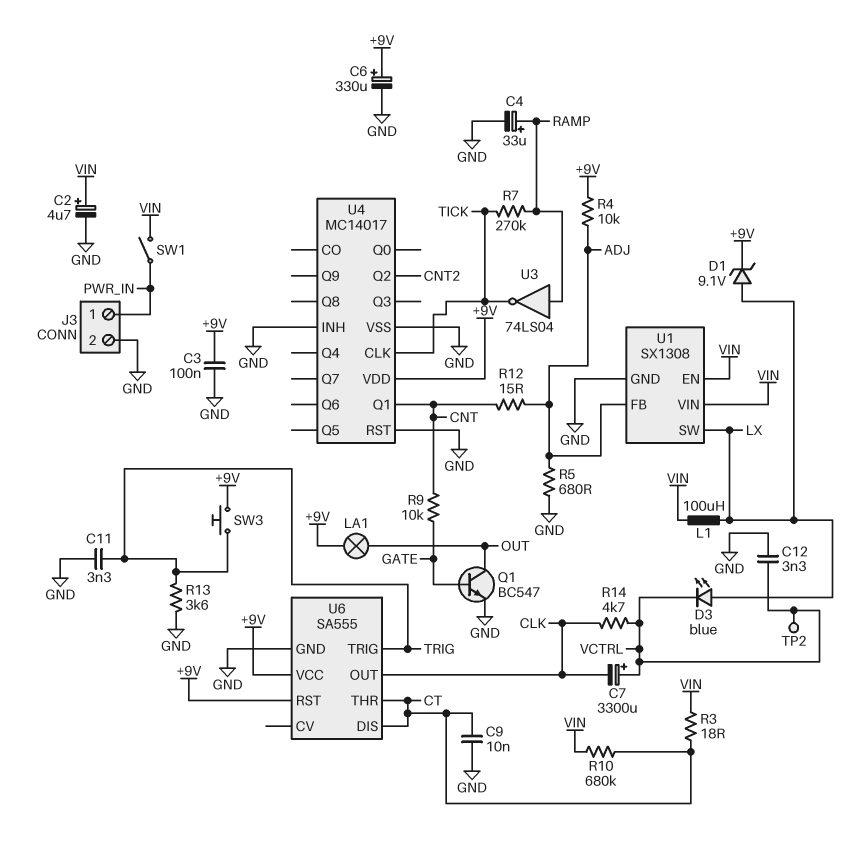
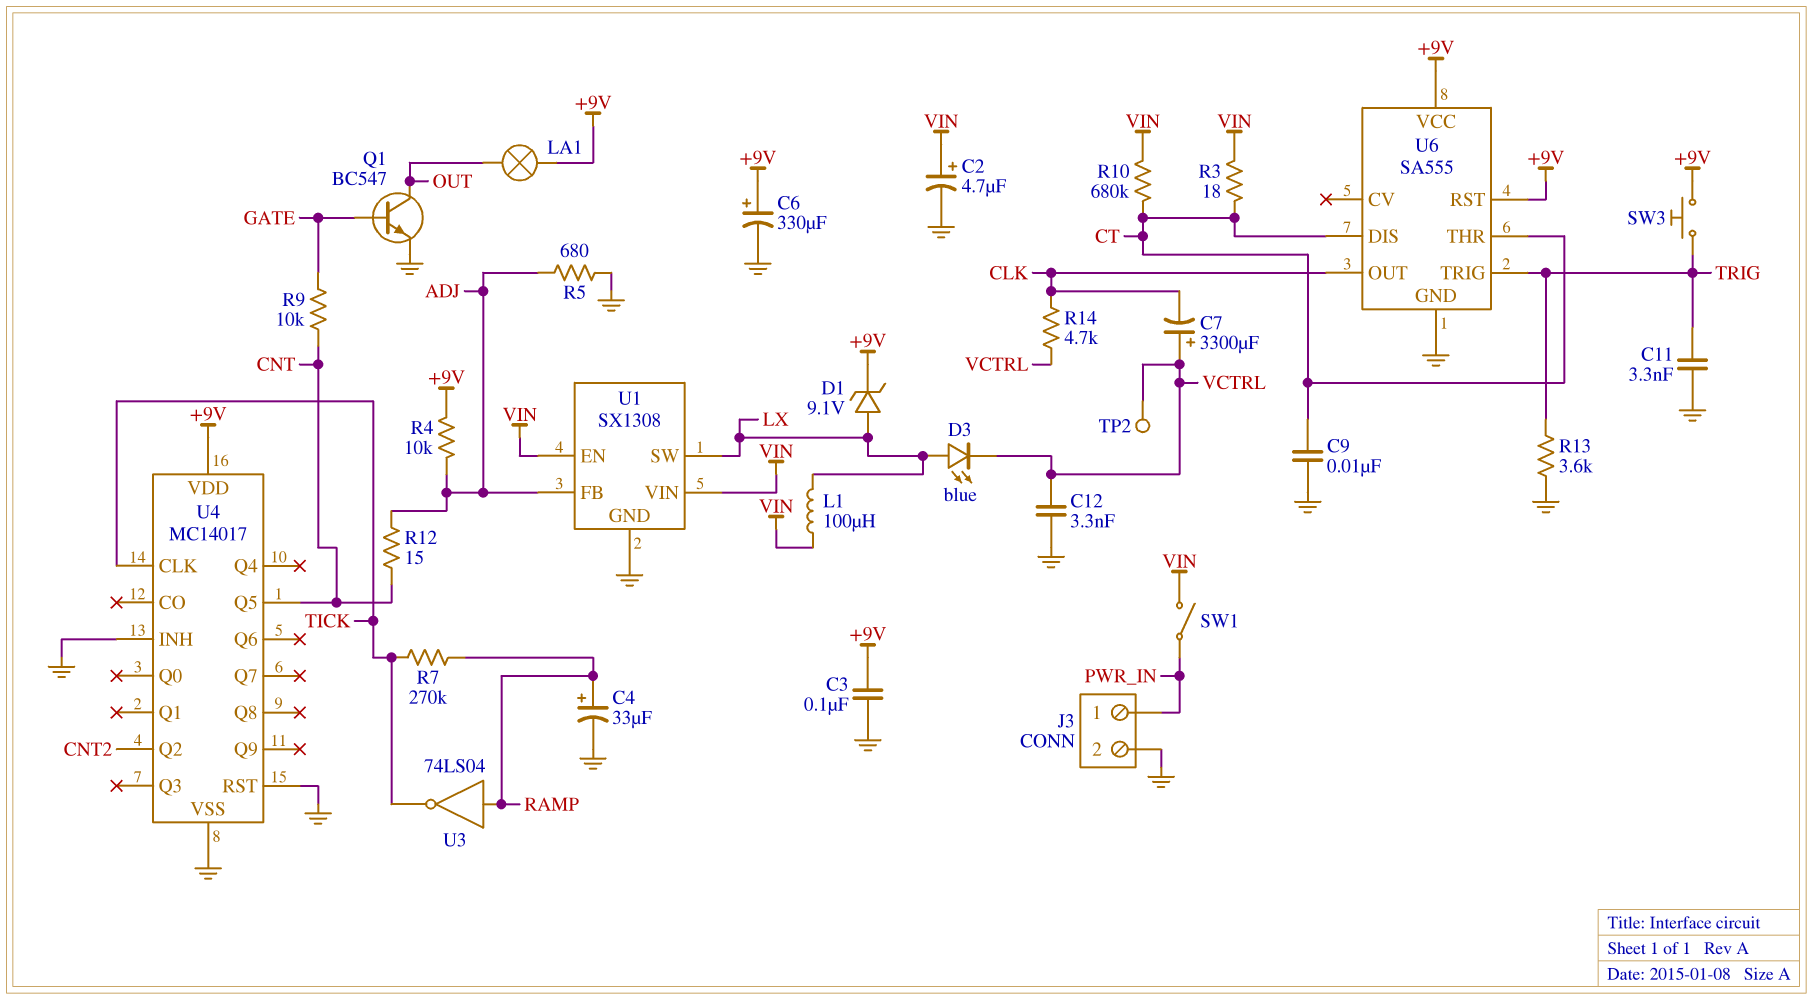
U4 pin Q1: CNT -> none
U4 pin Q5: none -> CNT

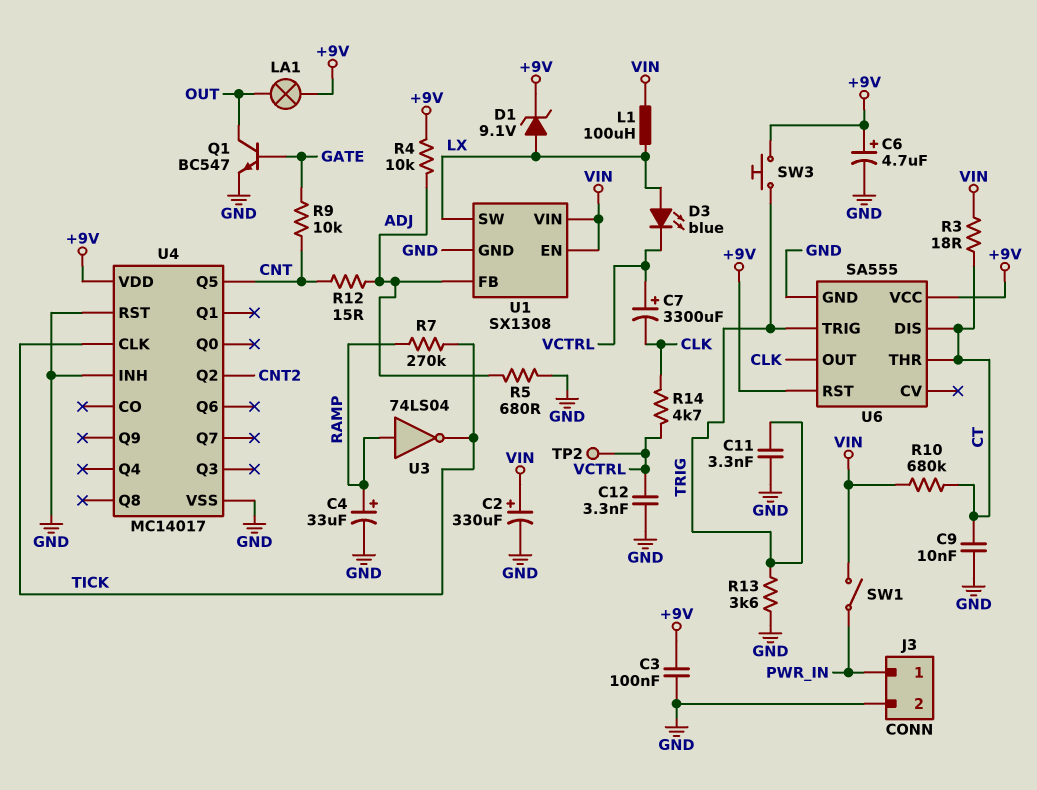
C2: 4.7uF (plus VIN, minus GND) -> 330uF (plus VIN, minus GND)
C6: 330uF (plus +9V, minus GND) -> 4.7uF (plus +9V, minus GND)

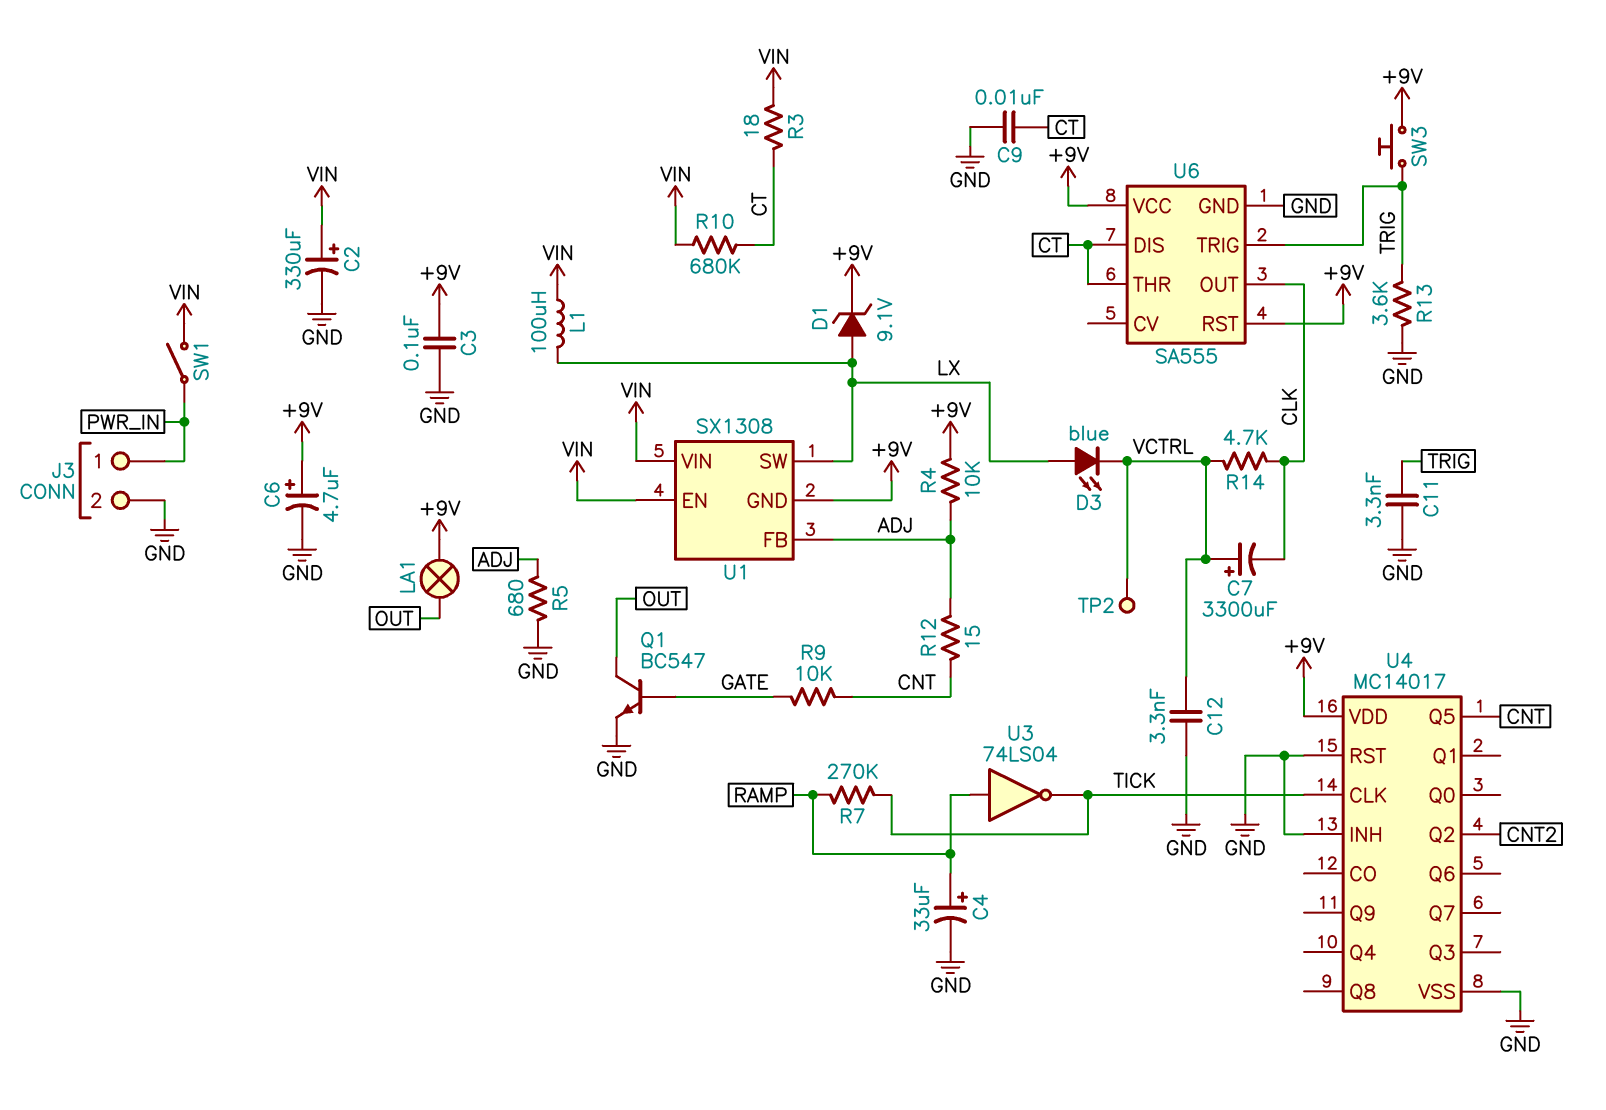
U1 pin GND: GND -> +9V

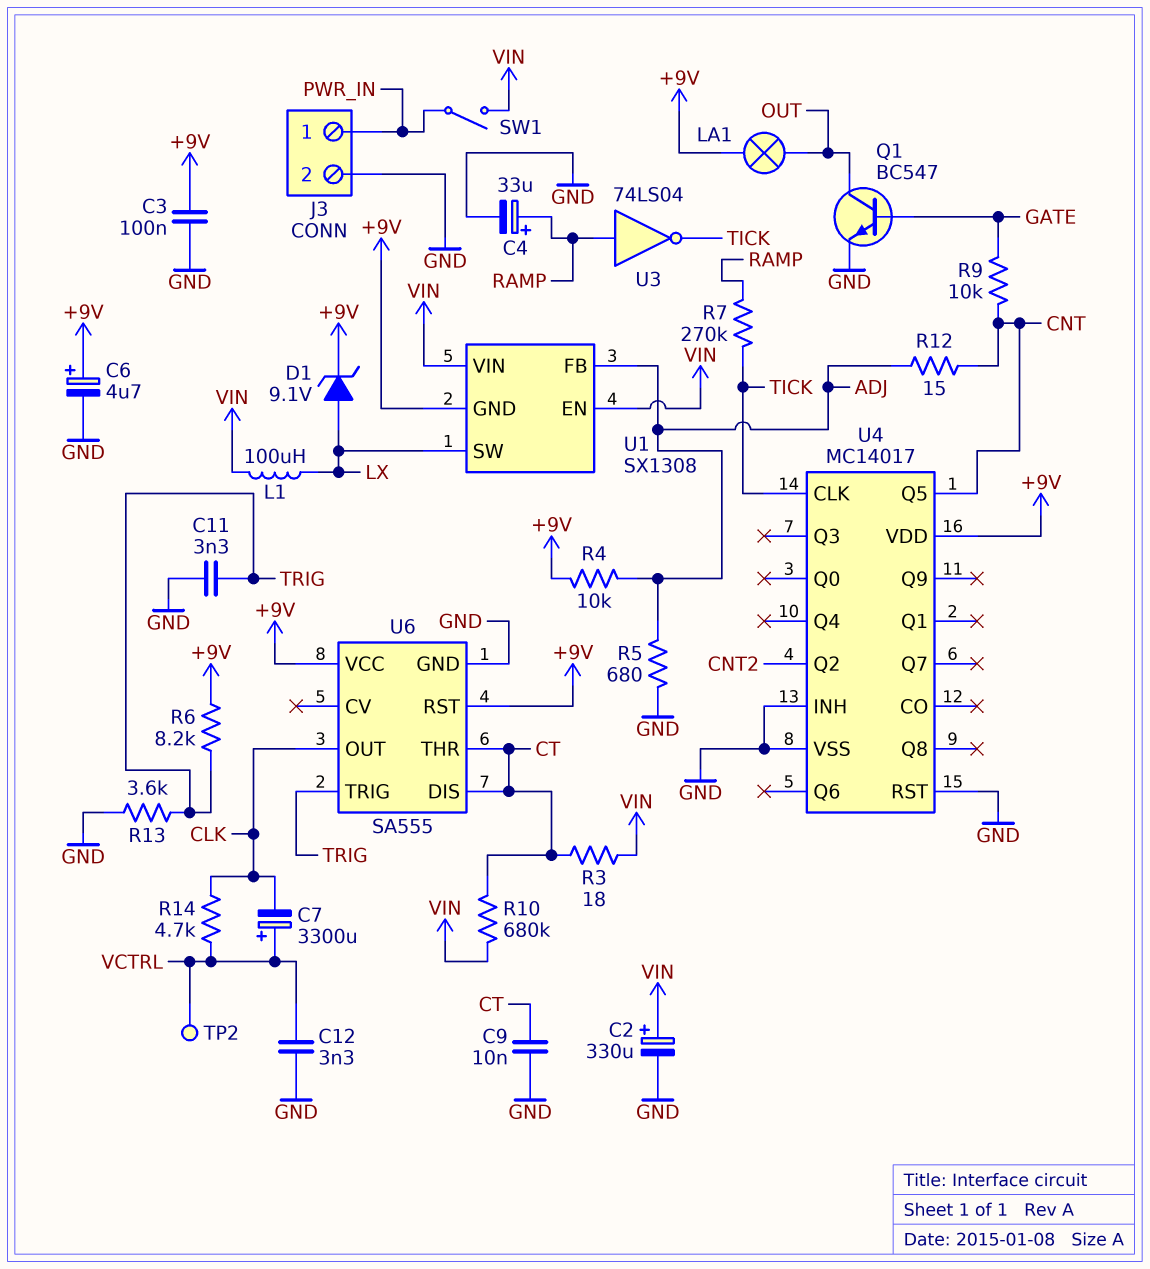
D3: LED blue (A LX, K VCTRL) -> none
R6: none -> 8.2k (+9V, TRIG)
SW3: button (+9V, TRIG) -> none

